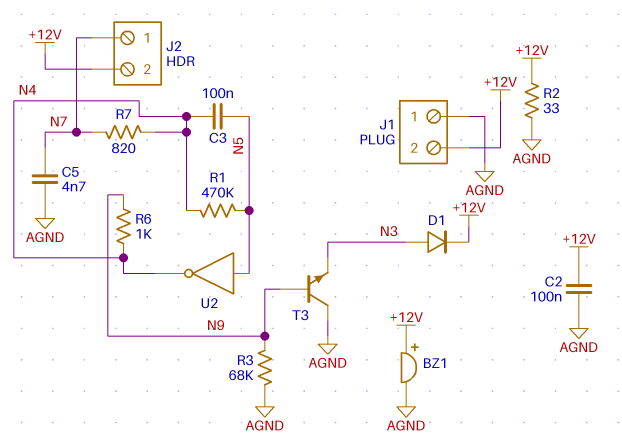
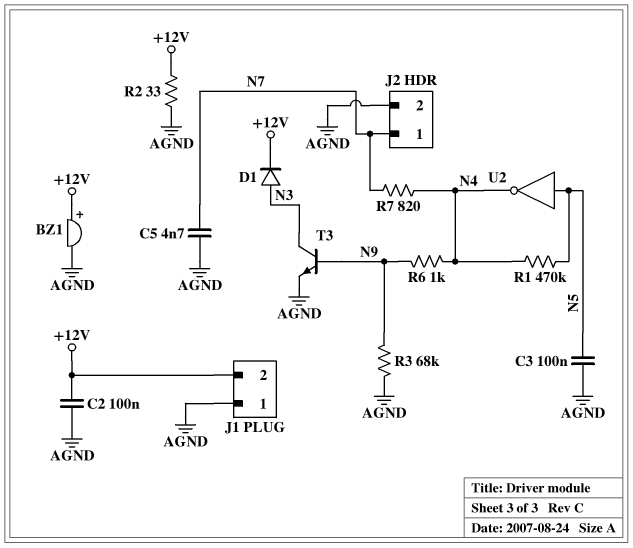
C3: 100nF (N4, N5) -> 100nF (AGND, N5)
J2 pin 2: +12V -> AGND
T3: NPN (B N9, C AGND, E N3) -> NPN (B N9, C N3, E AGND)

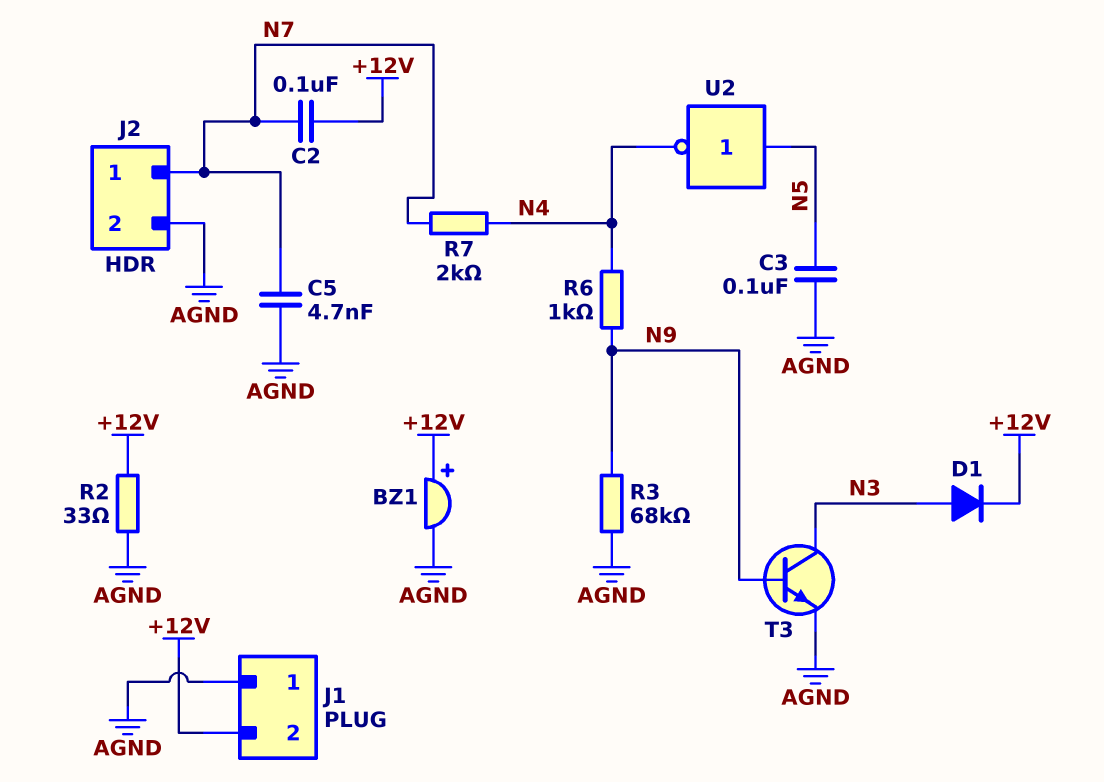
C2: 100nF (+12V, AGND) -> 100nF (+12V, N7)
R1: 470k (N4, N5) -> none
R7: 820 (N4, N7) -> 2k (N4, N7)

